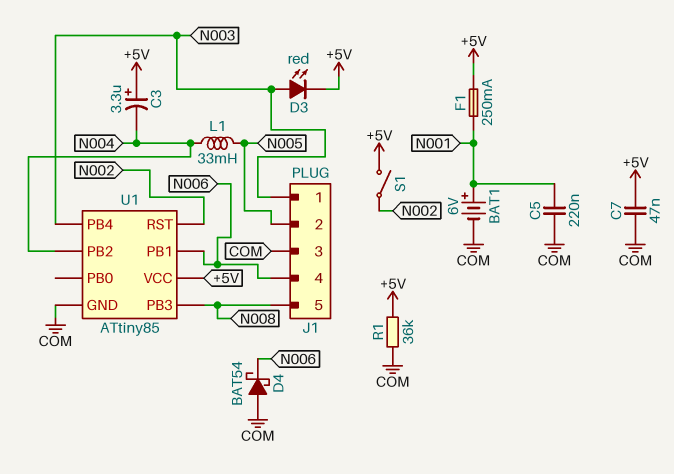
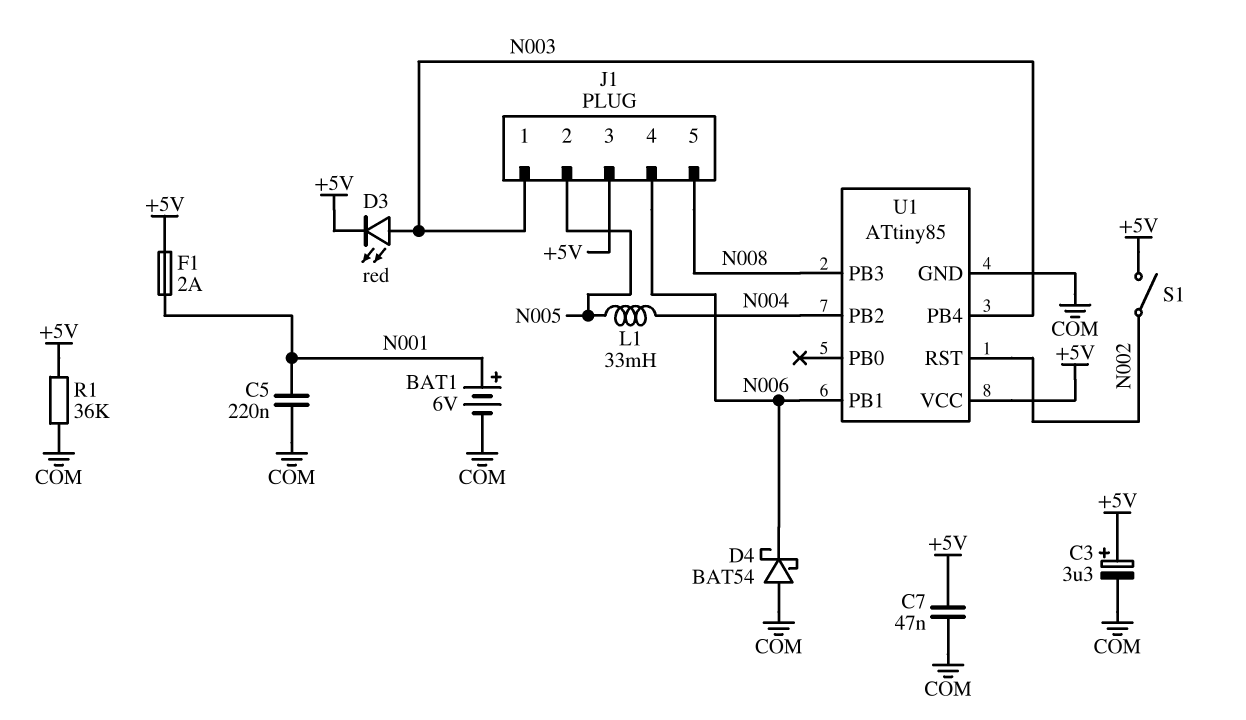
C3: 3.3uF (plus +5V, minus N004) -> 3.3uF (plus +5V, minus COM)
F1: 250mA (+5V, N001) -> 2A (+5V, N001)
J1 pin 3: COM -> +5V

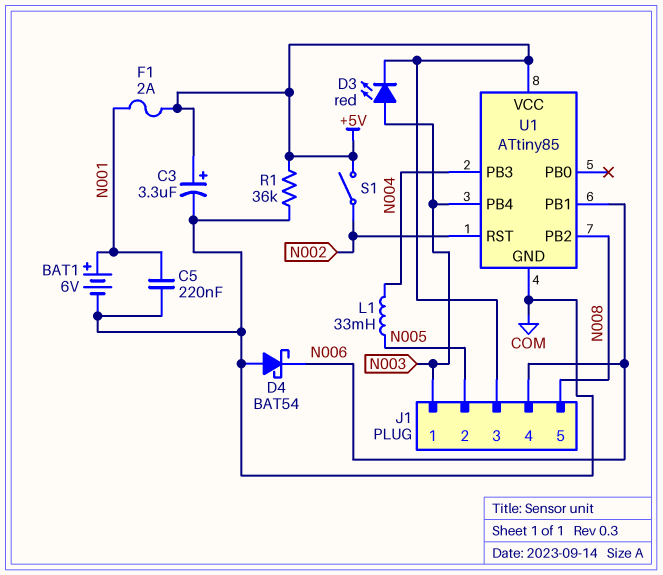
C7: 47nF (+5V, COM) -> none
U1 pin PB2: N004 -> N008
U1 pin PB3: N008 -> N004

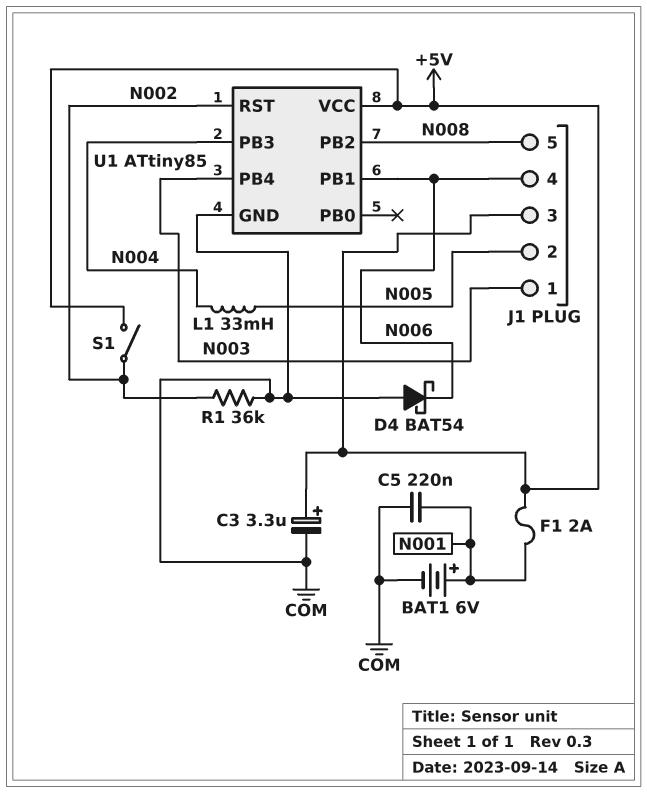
D3: LED red (A N003, K +5V) -> none
R1: 36k (+5V, COM) -> 36k (COM, N002)

